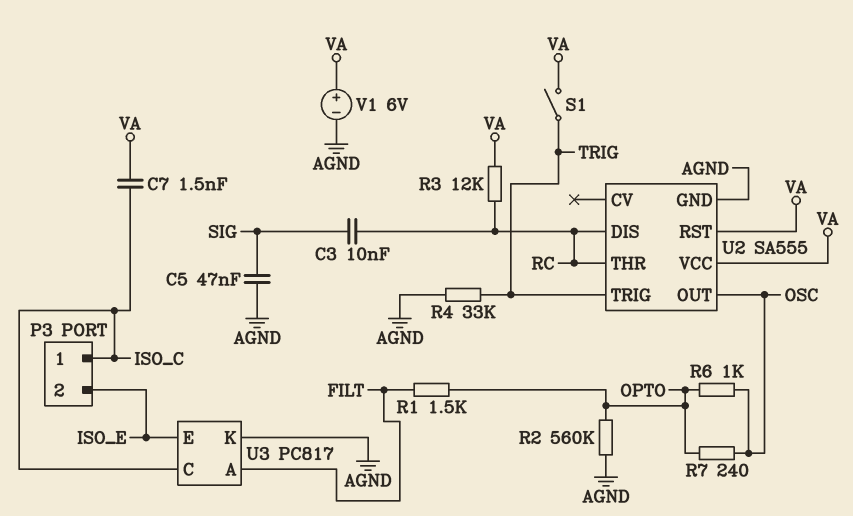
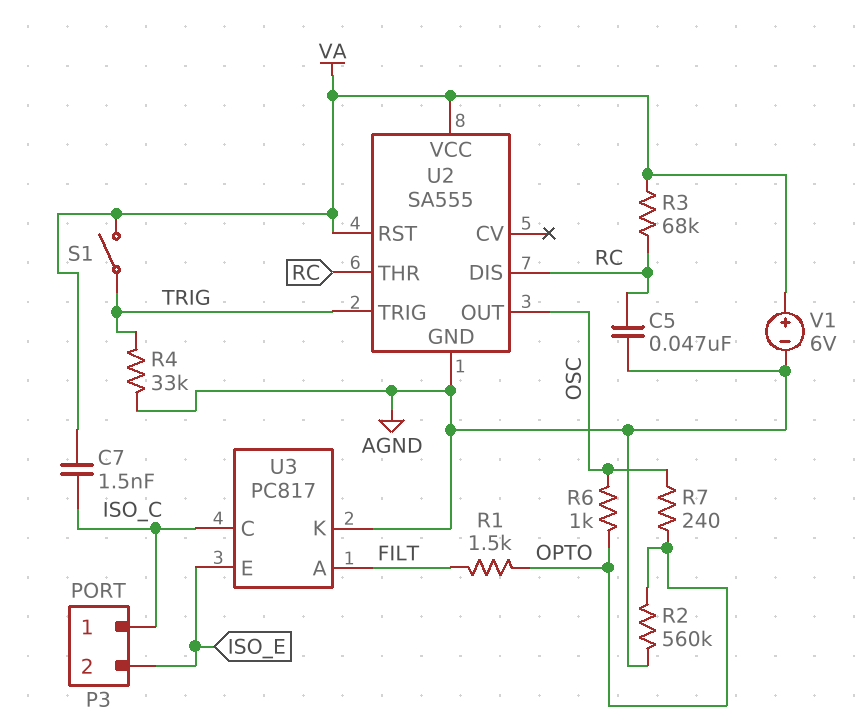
C3: 10nF (RC, SIG) -> none
C5: 47nF (AGND, SIG) -> 47nF (AGND, RC)
R3: 12k (RC, VA) -> 68k (RC, VA)

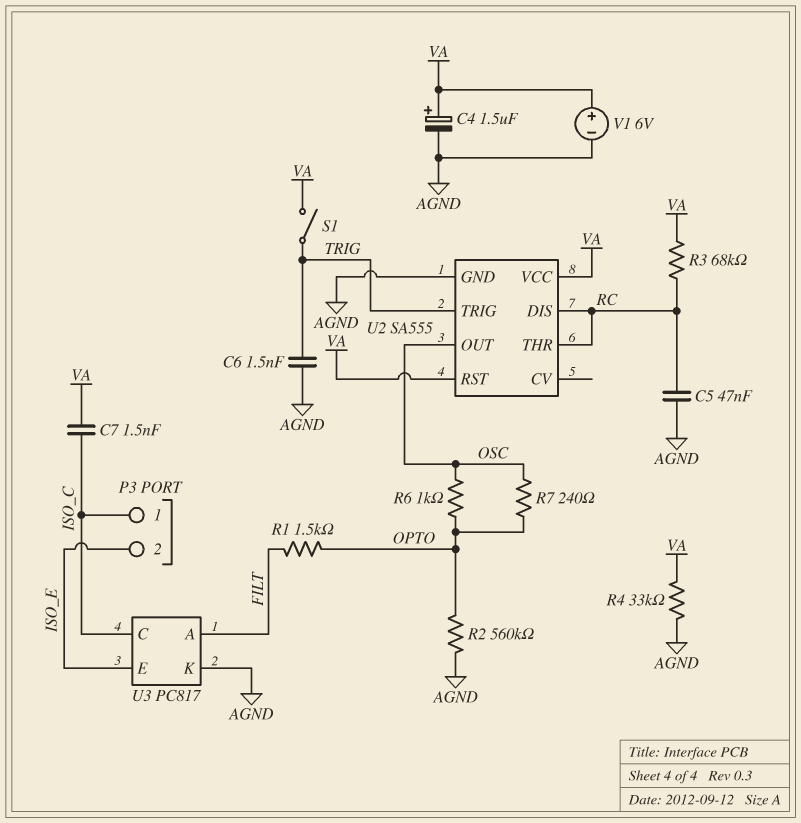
C4: none -> 1.5uF (plus VA, minus AGND)
C6: none -> 1.5nF (AGND, TRIG)
R4: 33k (AGND, TRIG) -> 33k (AGND, VA)

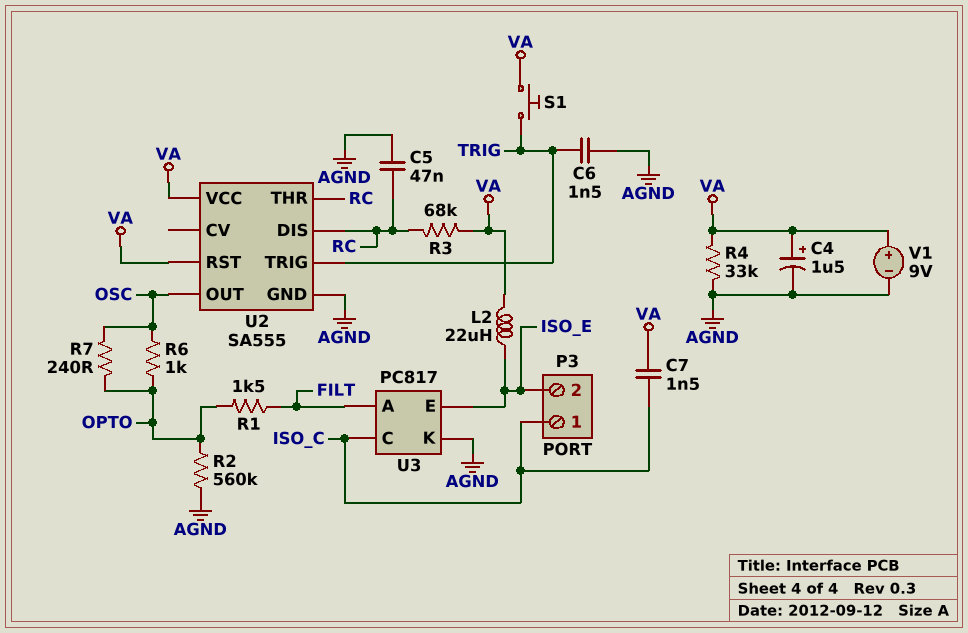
L2: none -> 22uH (ISO_E, VA)
S1: switch (TRIG, VA) -> button (TRIG, VA)
V1: 6V (plus VA, minus AGND) -> 9V (plus VA, minus AGND)

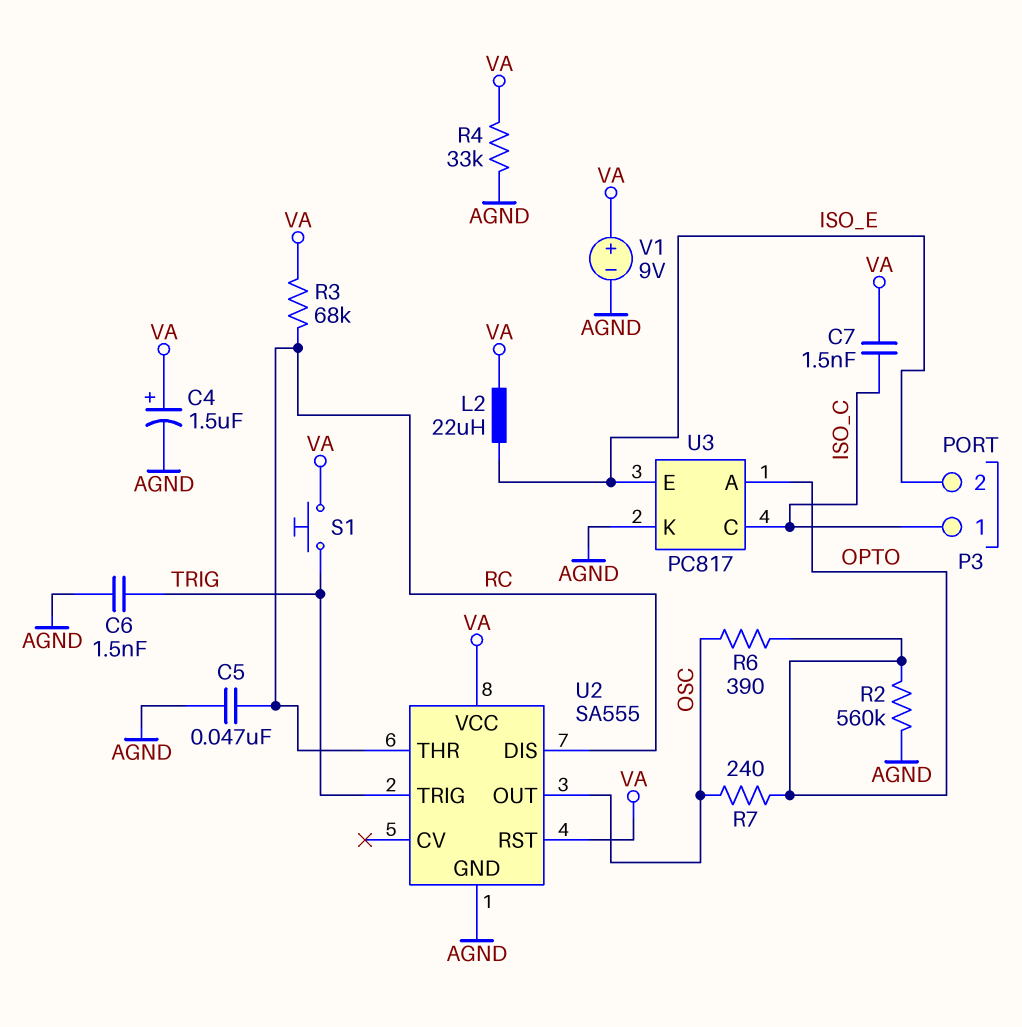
R1: 1.5k (FILT, OPTO) -> none
R6: 1k (OPTO, OSC) -> 390 (OPTO, OSC)
U3 pin A: FILT -> OPTO

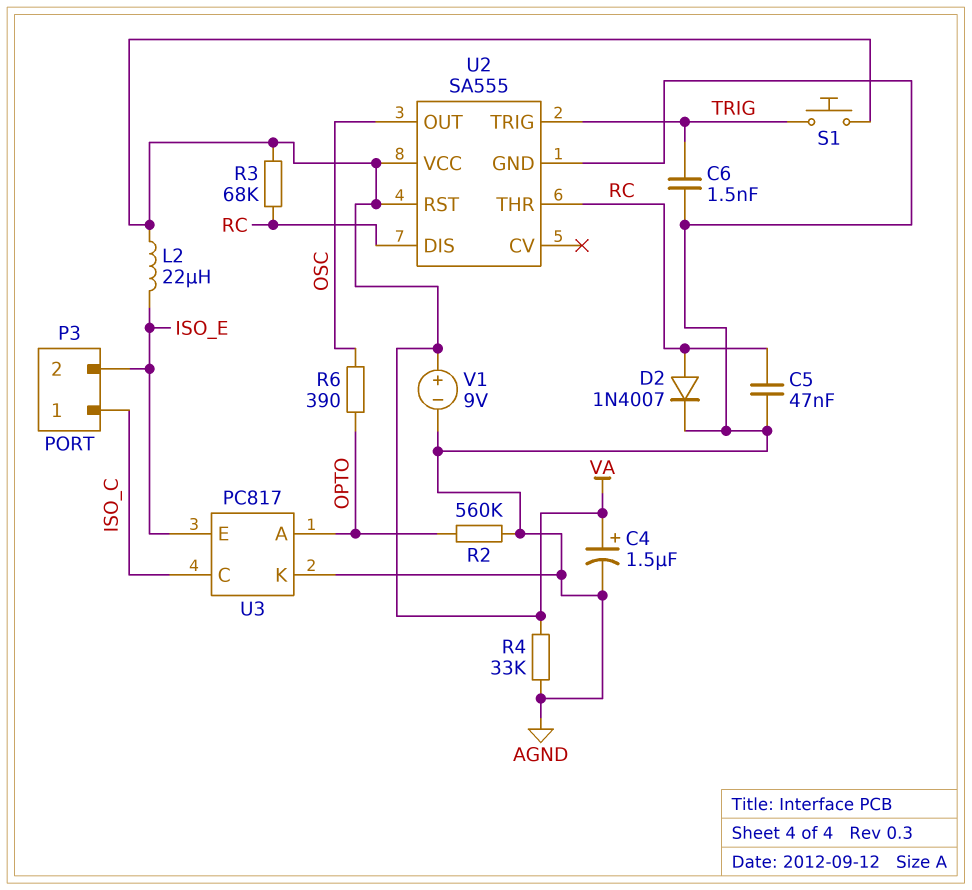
C7: 1.5nF (ISO_C, VA) -> none
D2: none -> diode 1N4007 (A RC, K AGND)
R7: 240 (OPTO, OSC) -> none

